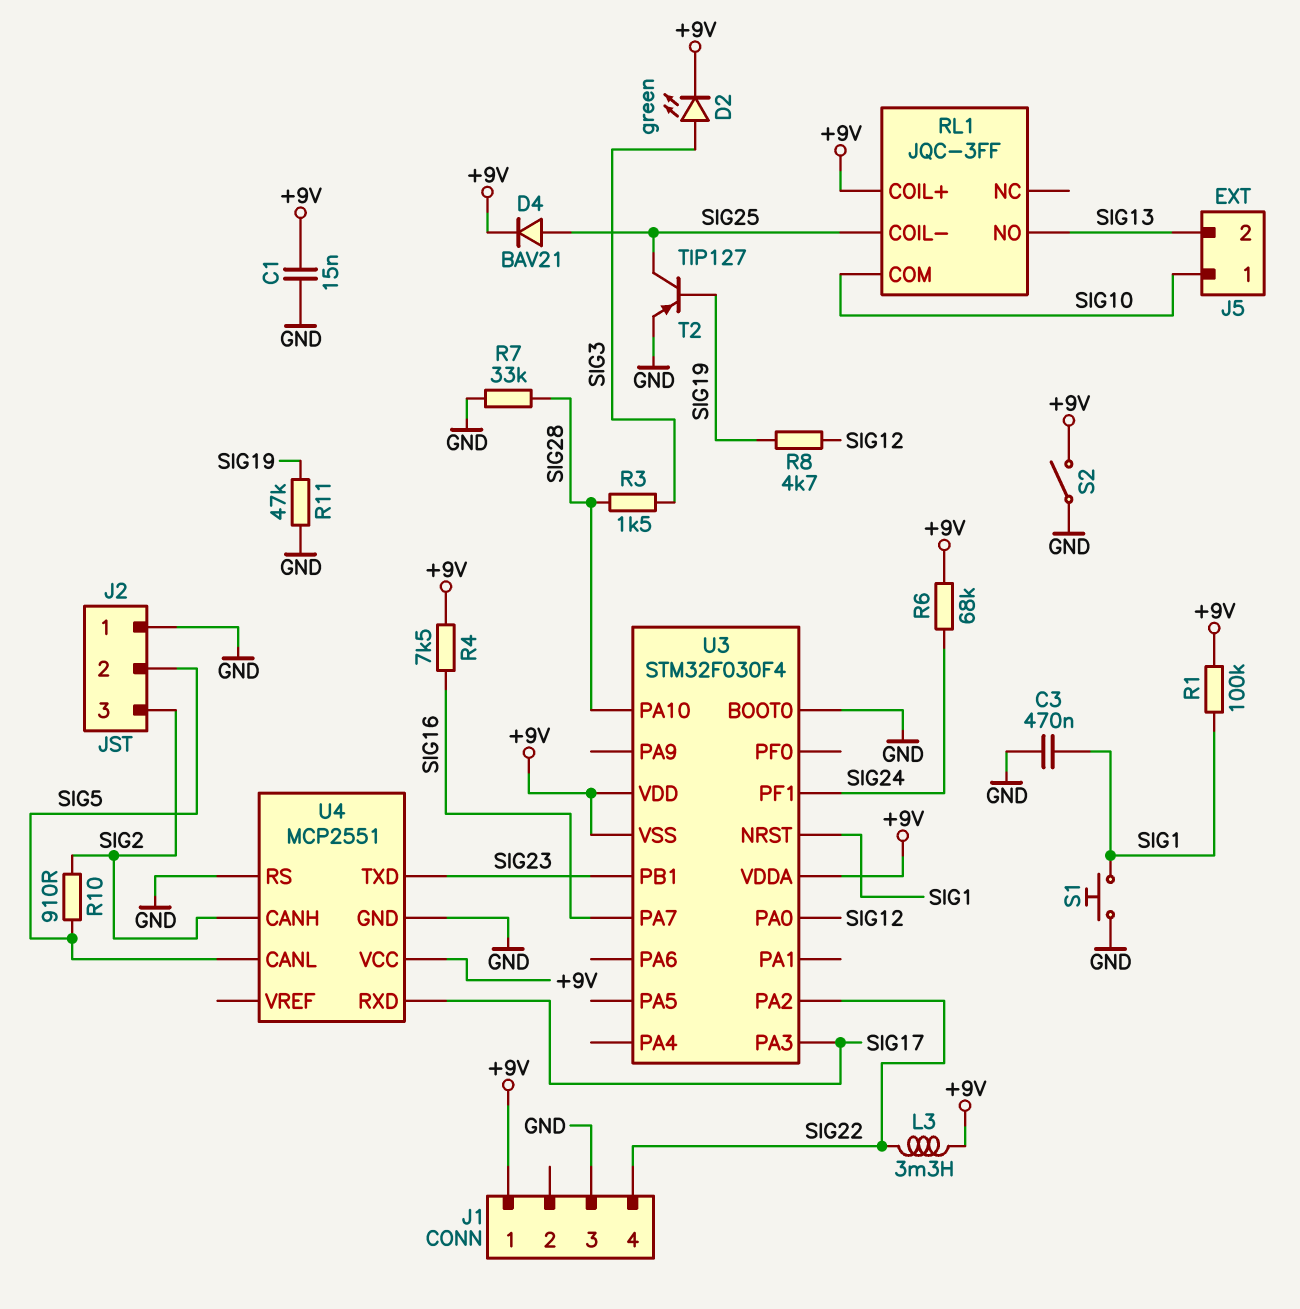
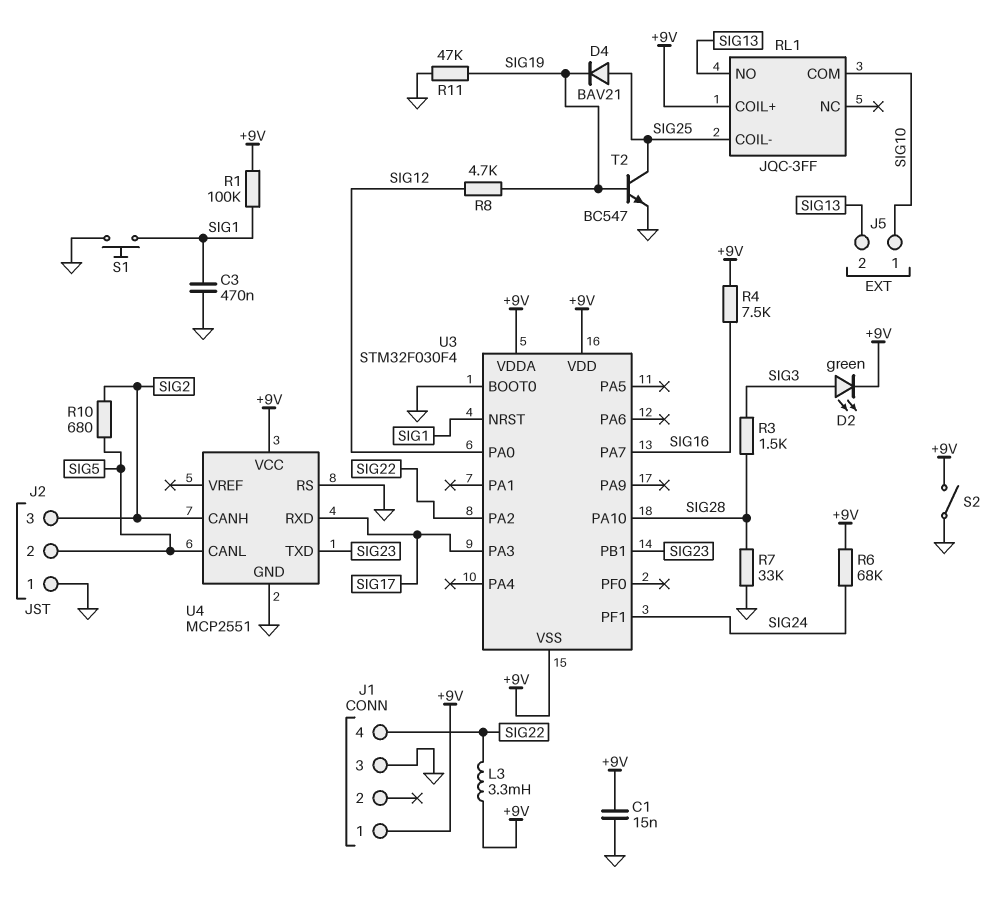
D4: diode BAV21 (A SIG25, K +9V) -> diode BAV21 (A SIG25, K SIG19)
R10: 910 (SIG2, SIG5) -> 680 (SIG2, SIG5)
T2: PNP TIP127 (B SIG19, C SIG25, E GND) -> NPN BC547 (B SIG19, C SIG25, E GND)

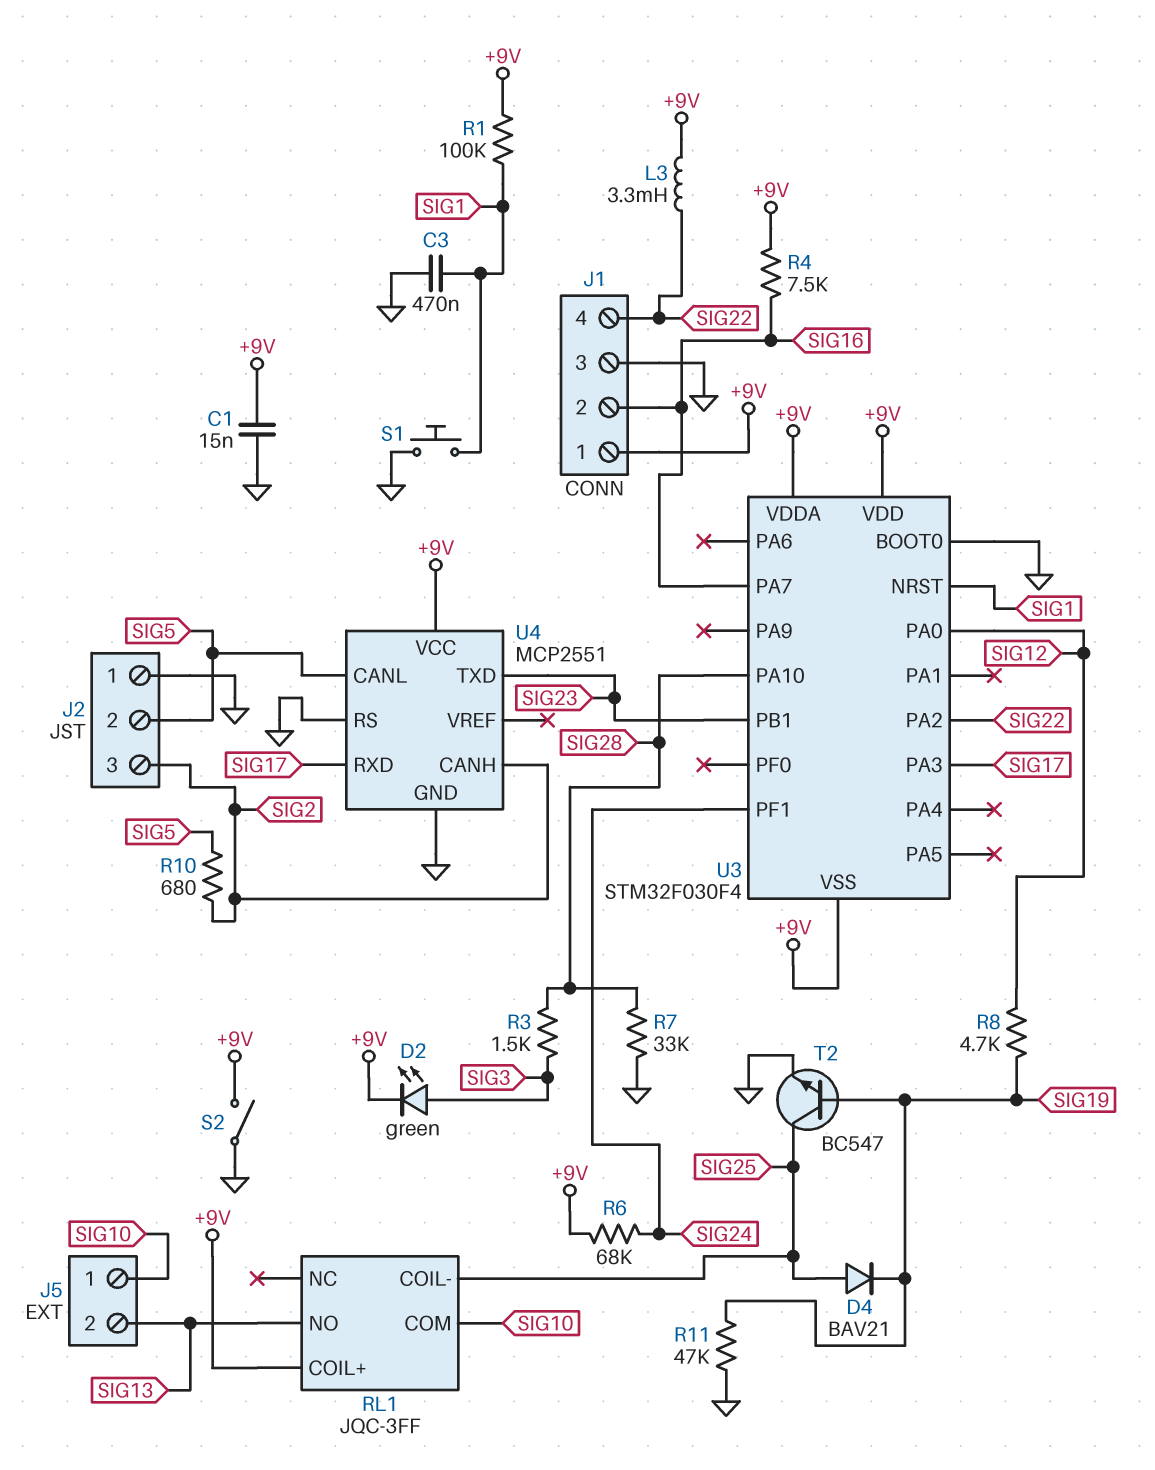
J1 pin 2: none -> SIG16

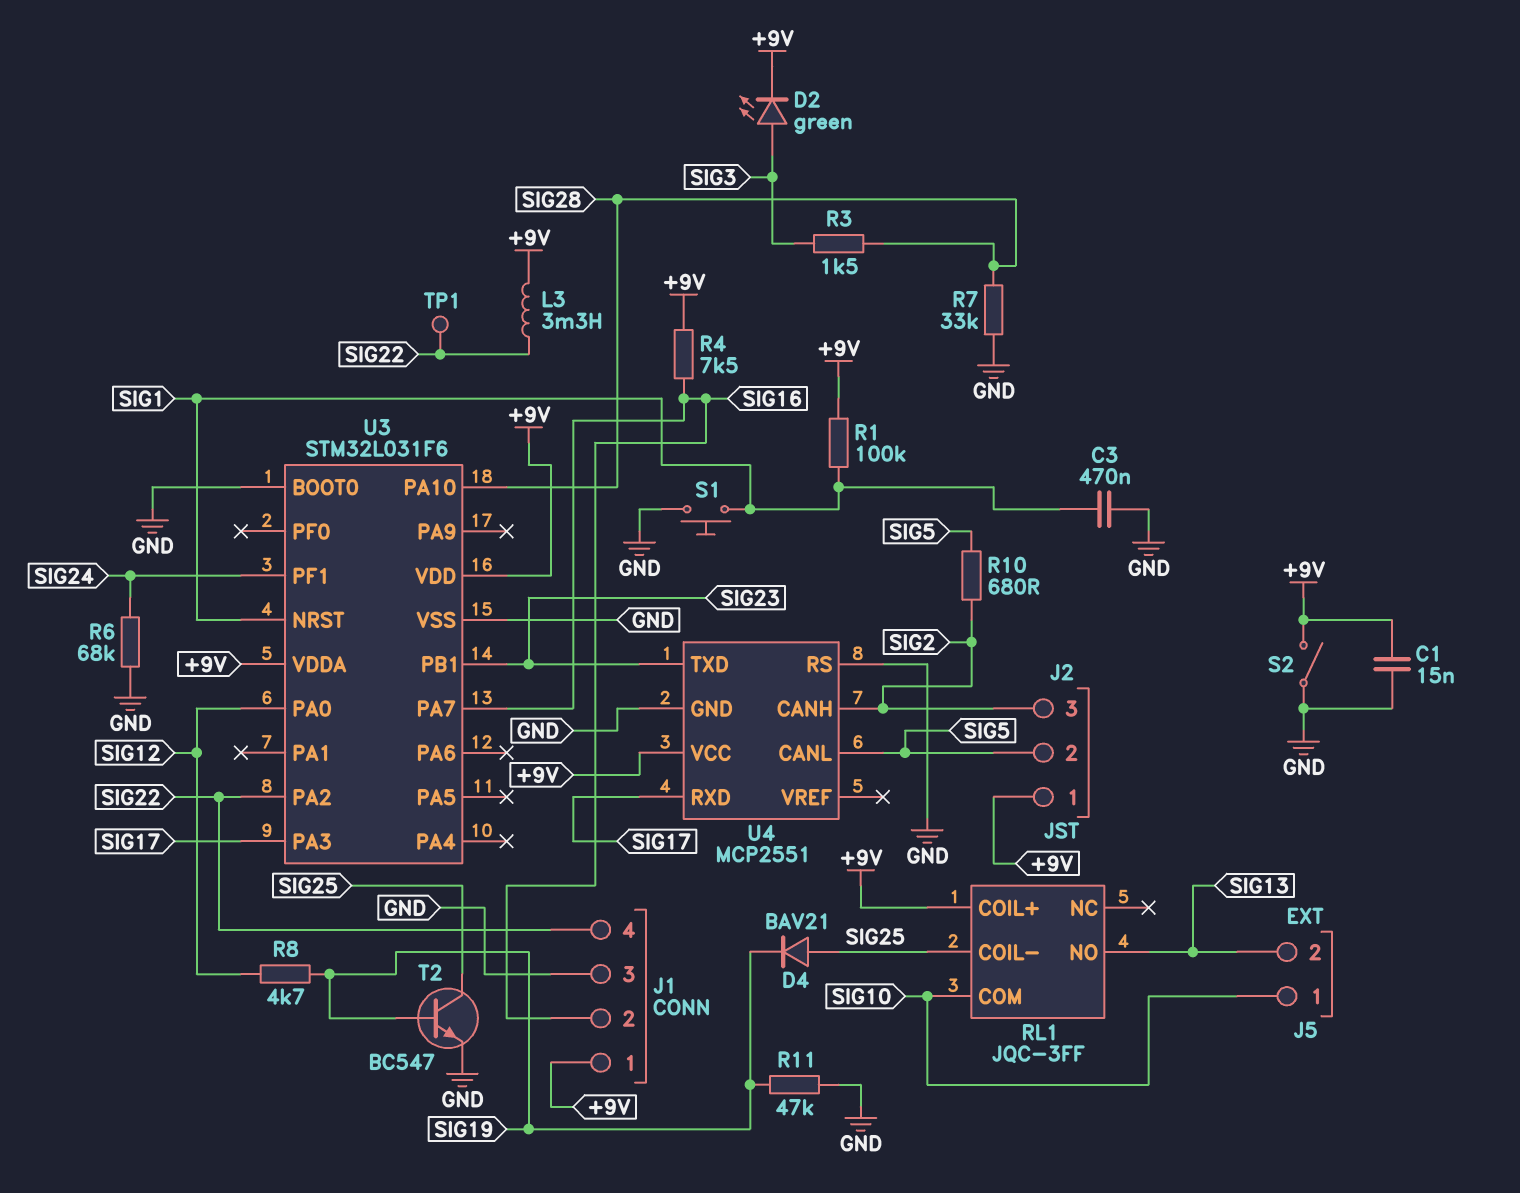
J2 pin 1: GND -> +9V
R6: 68k (+9V, SIG24) -> 68k (GND, SIG24)
TP1: none -> test point (SIG22)
U3: STM32F030F4 -> STM32L031F6
U3 pin VSS: +9V -> GND

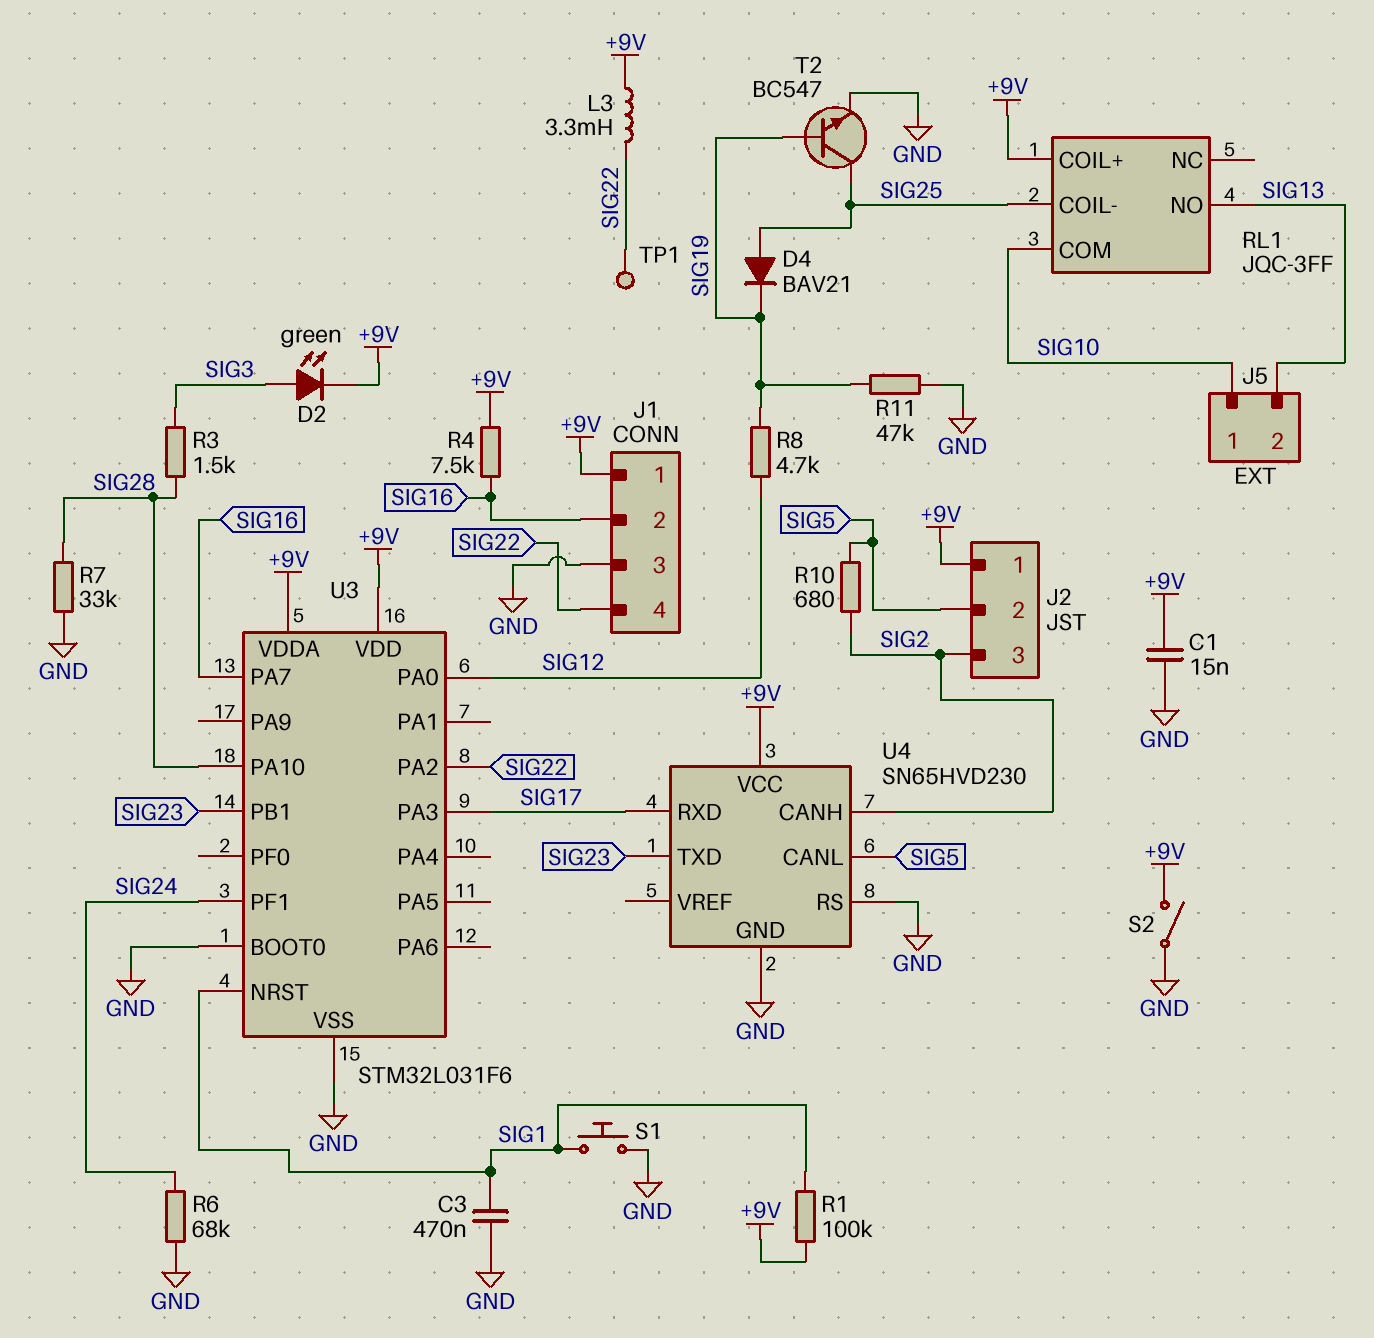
U4: MCP2551 -> SN65HVD230

